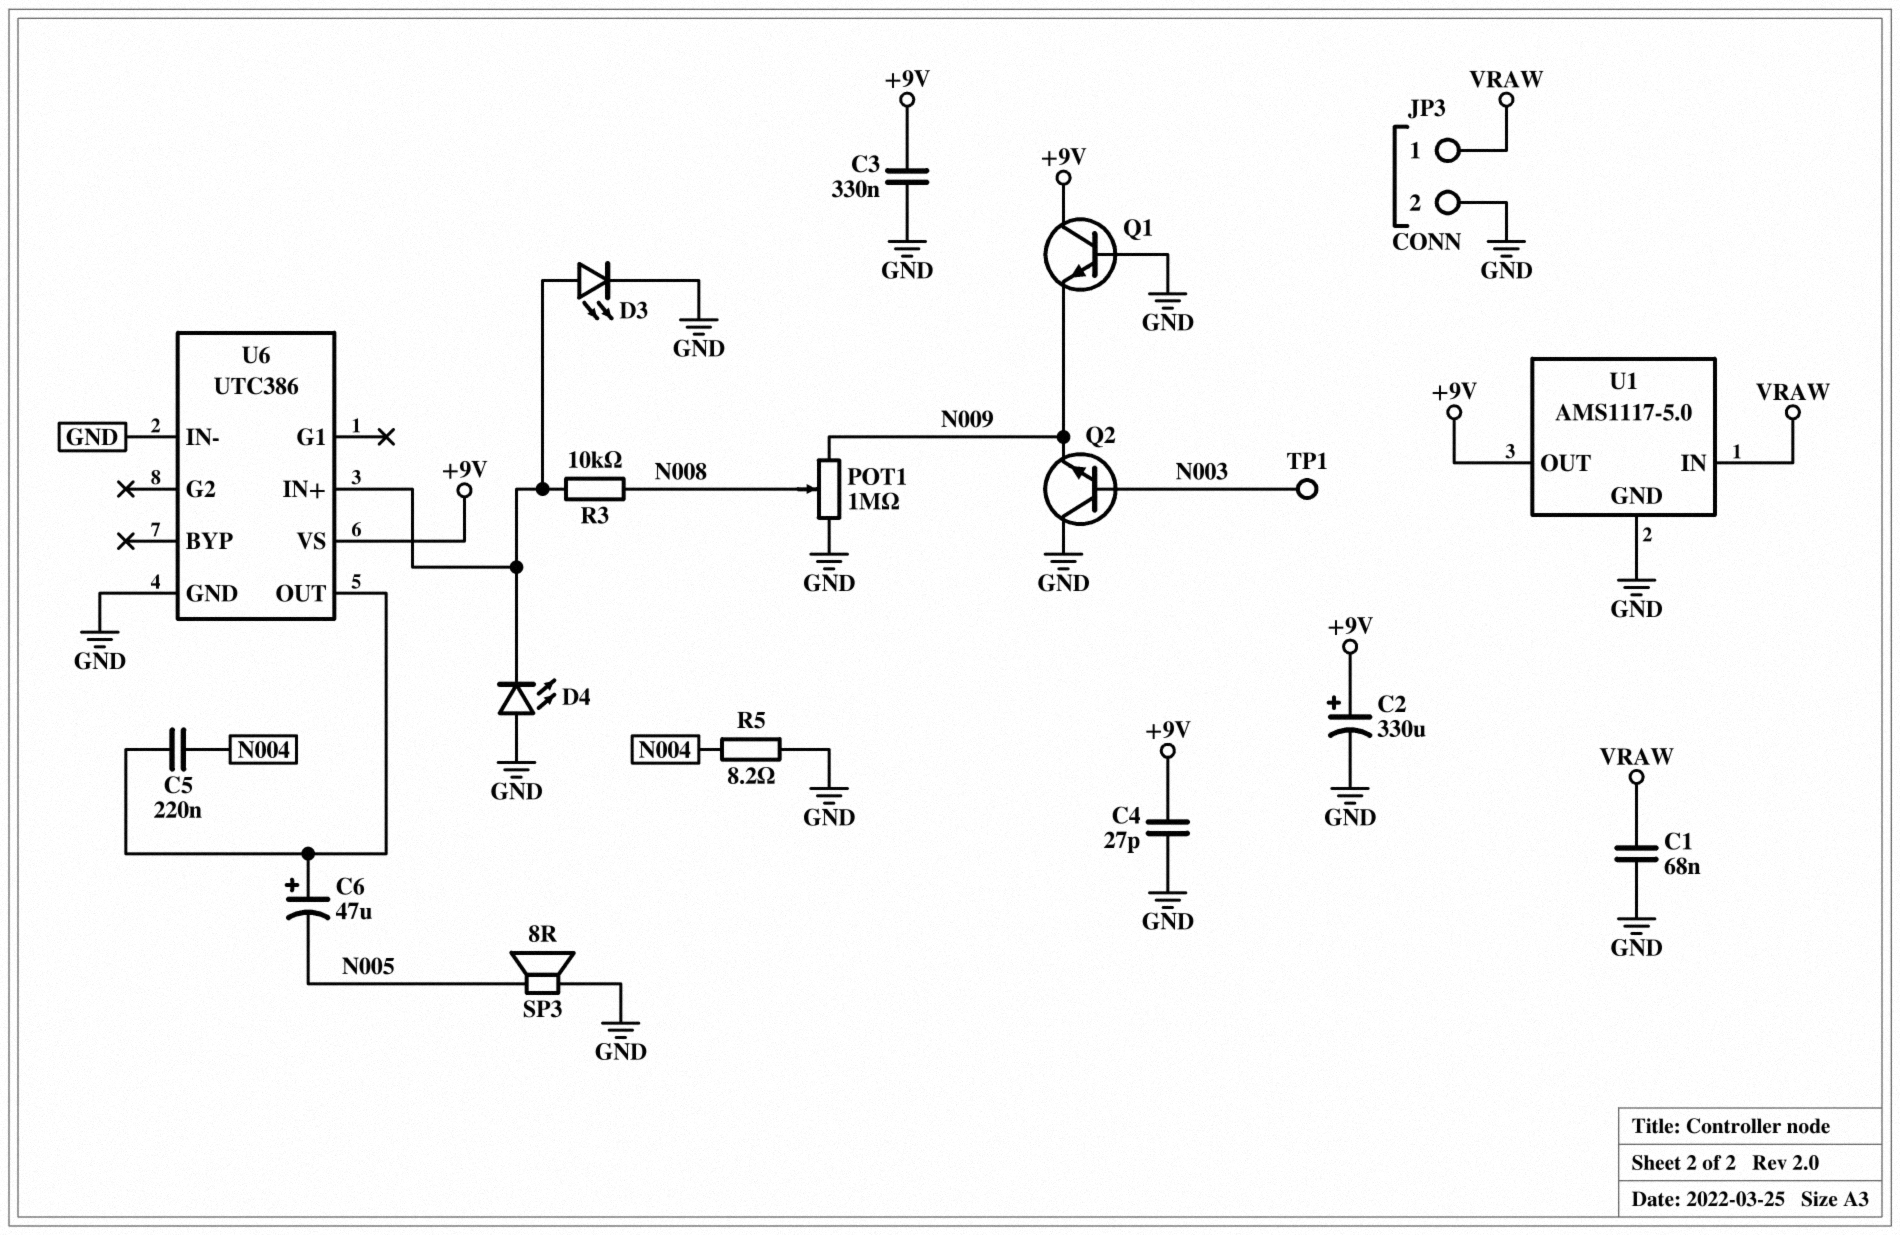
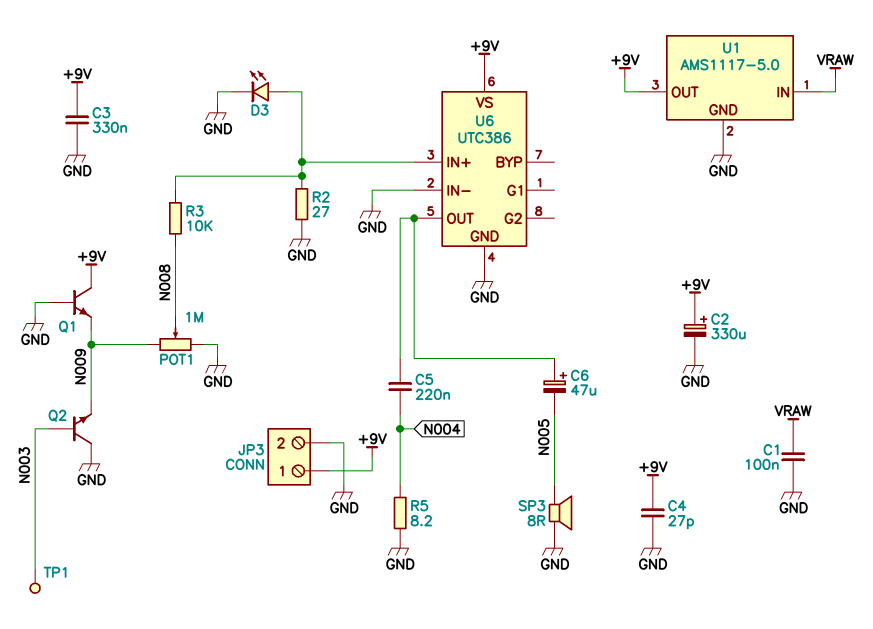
C1: 68nF (GND, VRAW) -> 100nF (GND, VRAW)
D4: LED (A GND, K U6/IN+) -> none
JP3 pin 1: VRAW -> +9V
R2: none -> 27 (GND, U6/IN+)

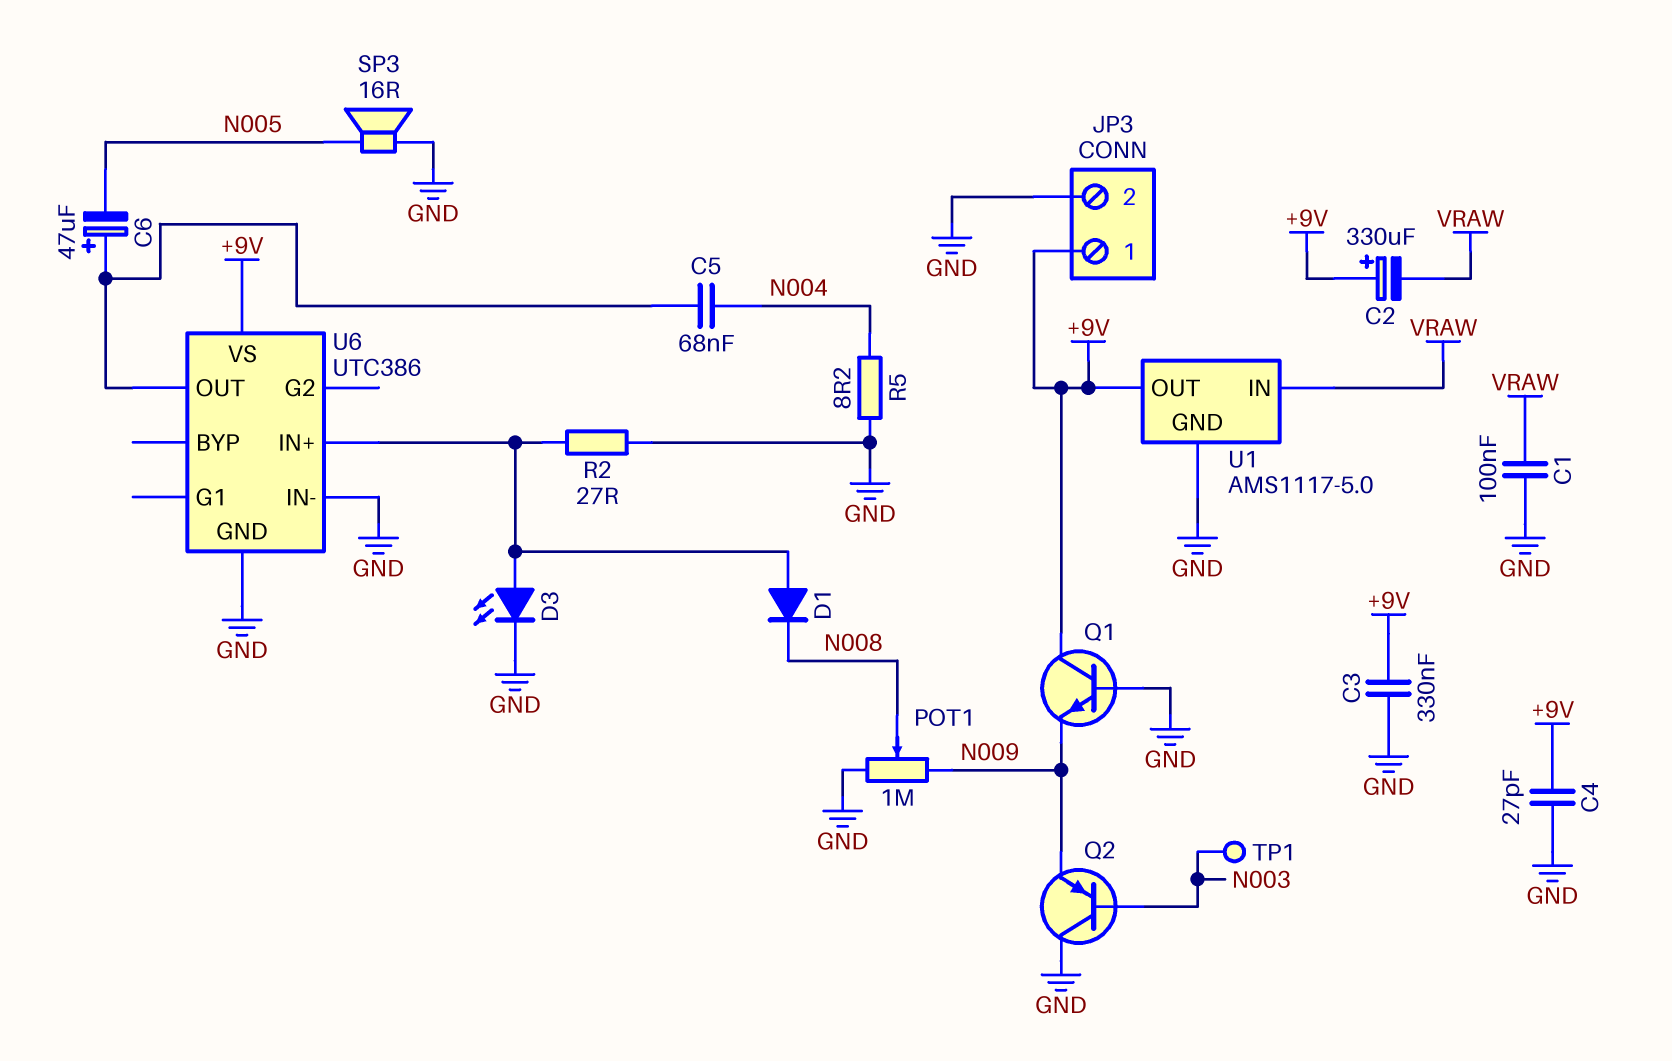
C2: 330uF (plus +9V, minus GND) -> 330uF (plus +9V, minus VRAW)
C5: 220nF (N004, U6/OUT) -> 68nF (N004, U6/OUT)
D1: none -> diode (A U6/IN+, K N008)
Q2: NPN (B N003, C GND, E N009) -> PNP (B N003, C GND, E N009)
R3: 10k (N008, U6/IN+) -> none
SP3: speaker 8R (GND, N005) -> speaker 16R (GND, N005)

